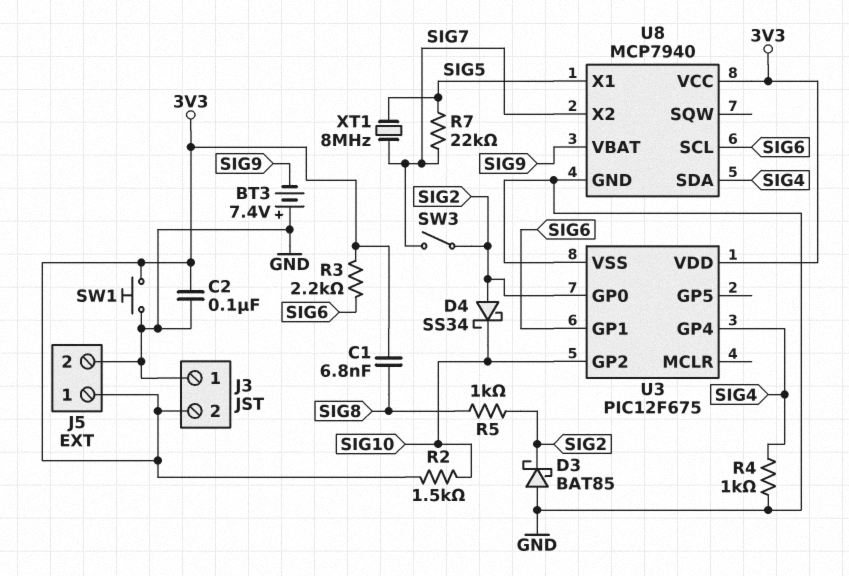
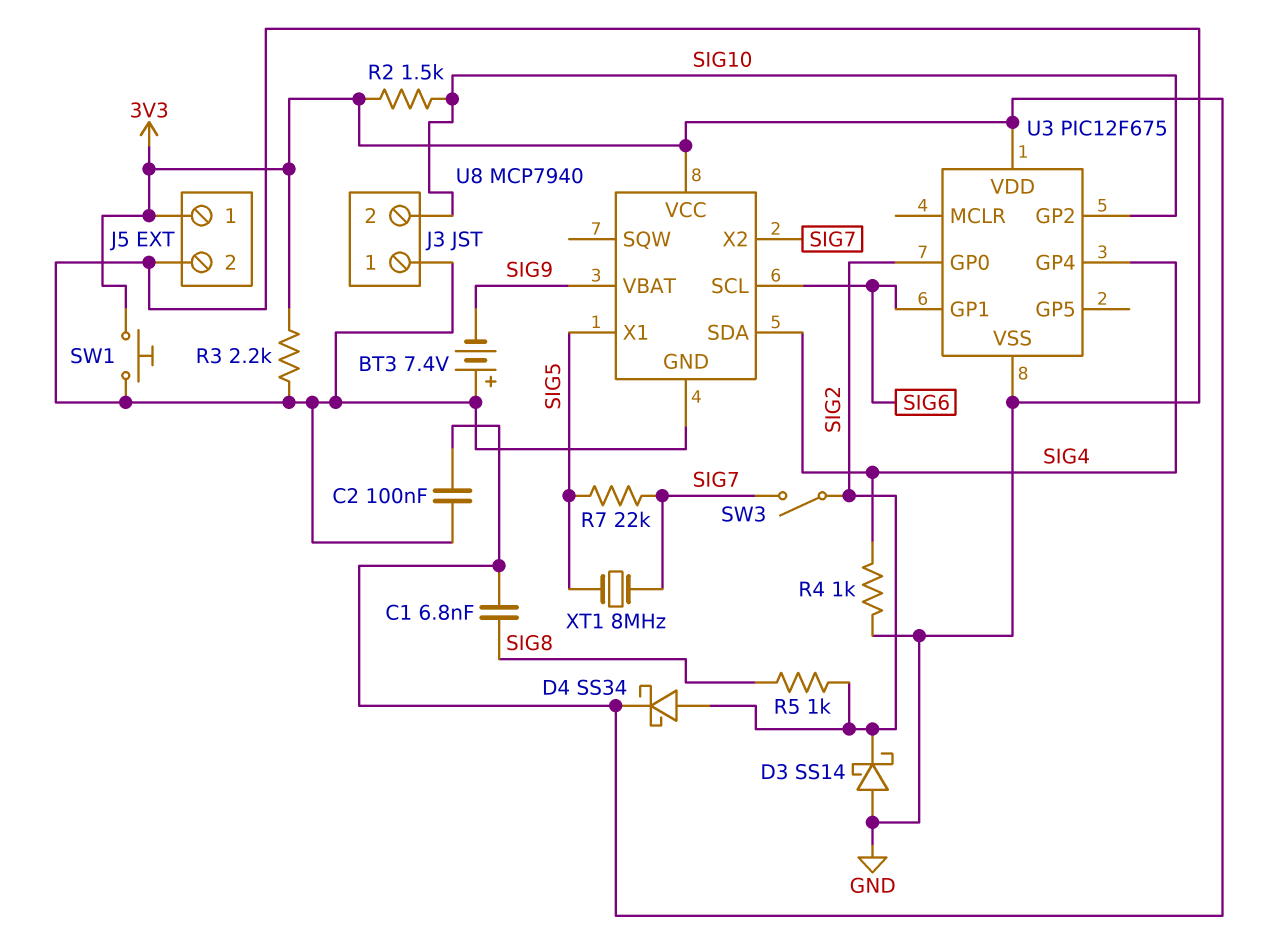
D3: schottky BAT85 (A GND, K SIG2) -> schottky SS14 (A GND, K SIG2)
D4: schottky SS34 (A SIG2, K SIG10) -> schottky SS34 (A SIG2, K 3V3)
J3 pin 2: 3V3 -> SIG10
R3: 2.2k (3V3, SIG6) -> 2.2k (3V3, GND)

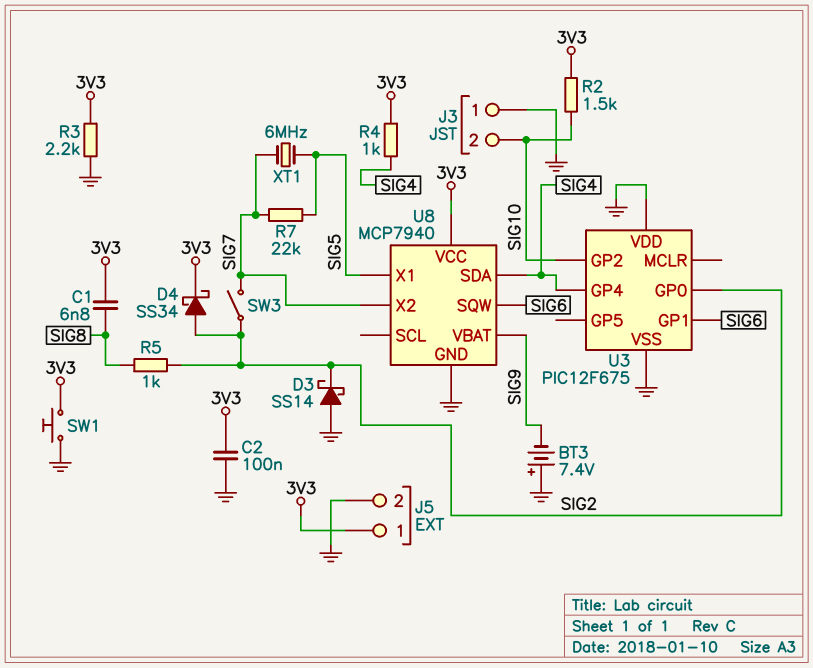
R4: 1k (GND, SIG4) -> 1k (3V3, SIG4)
U3 pin VDD: 3V3 -> GND
U8 pin SCL: SIG6 -> none
U8 pin SQW: none -> SIG6
XT1: 8MHz (SIG5, SIG7) -> 6MHz (SIG5, SIG7)

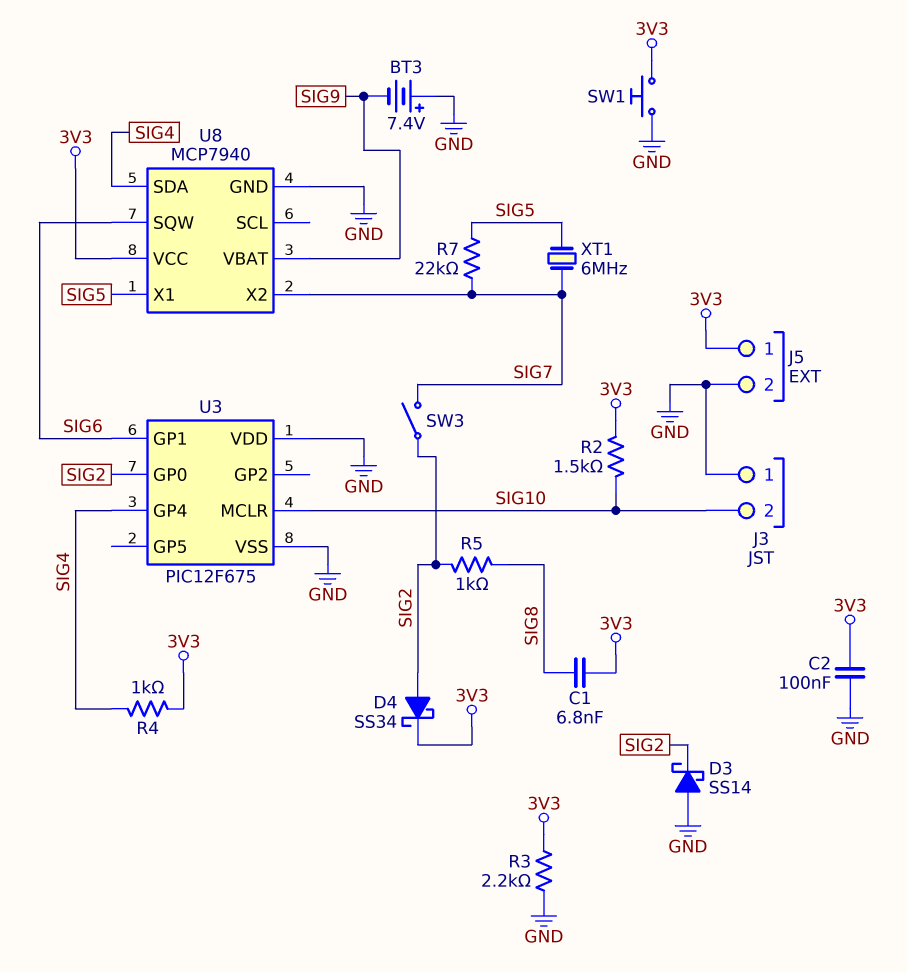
U3 pin GP2: SIG10 -> none
U3 pin MCLR: none -> SIG10

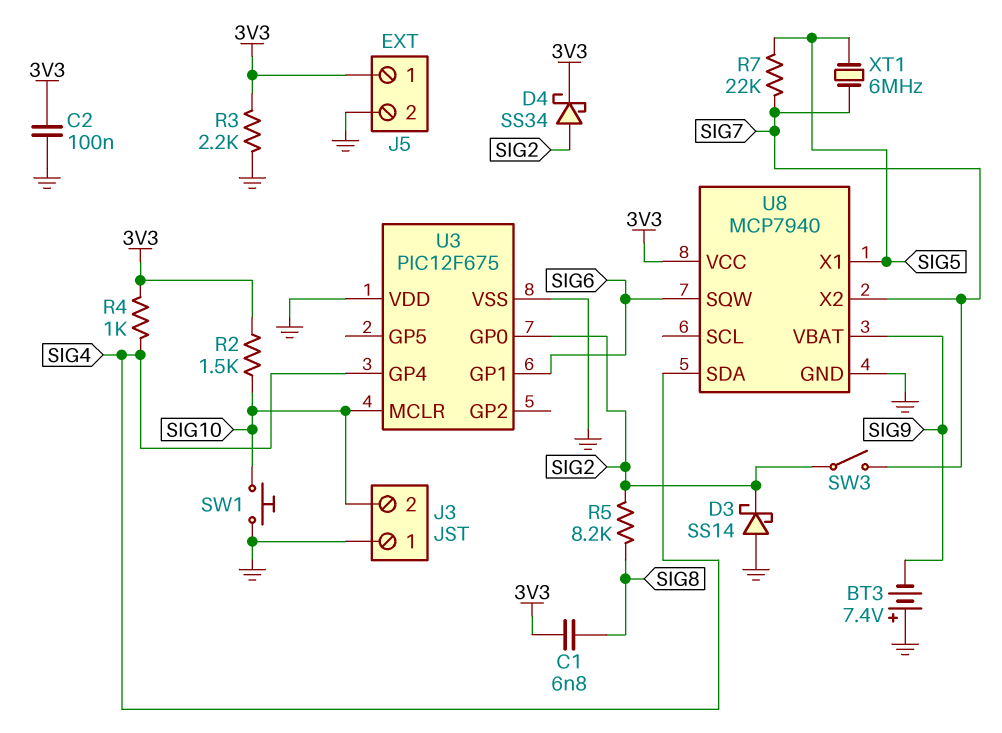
R5: 1k (SIG2, SIG8) -> 8.2k (SIG2, SIG8)
SW1: button (3V3, GND) -> button (GND, SIG10)

